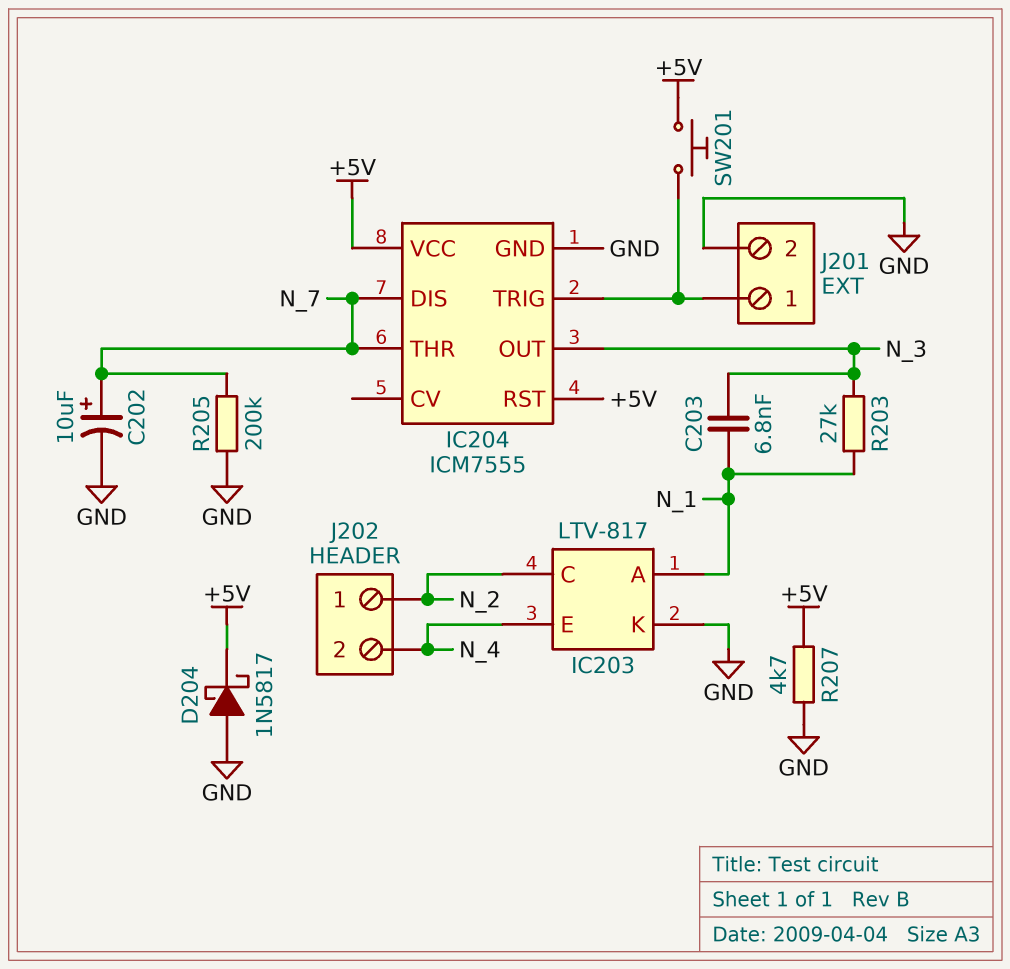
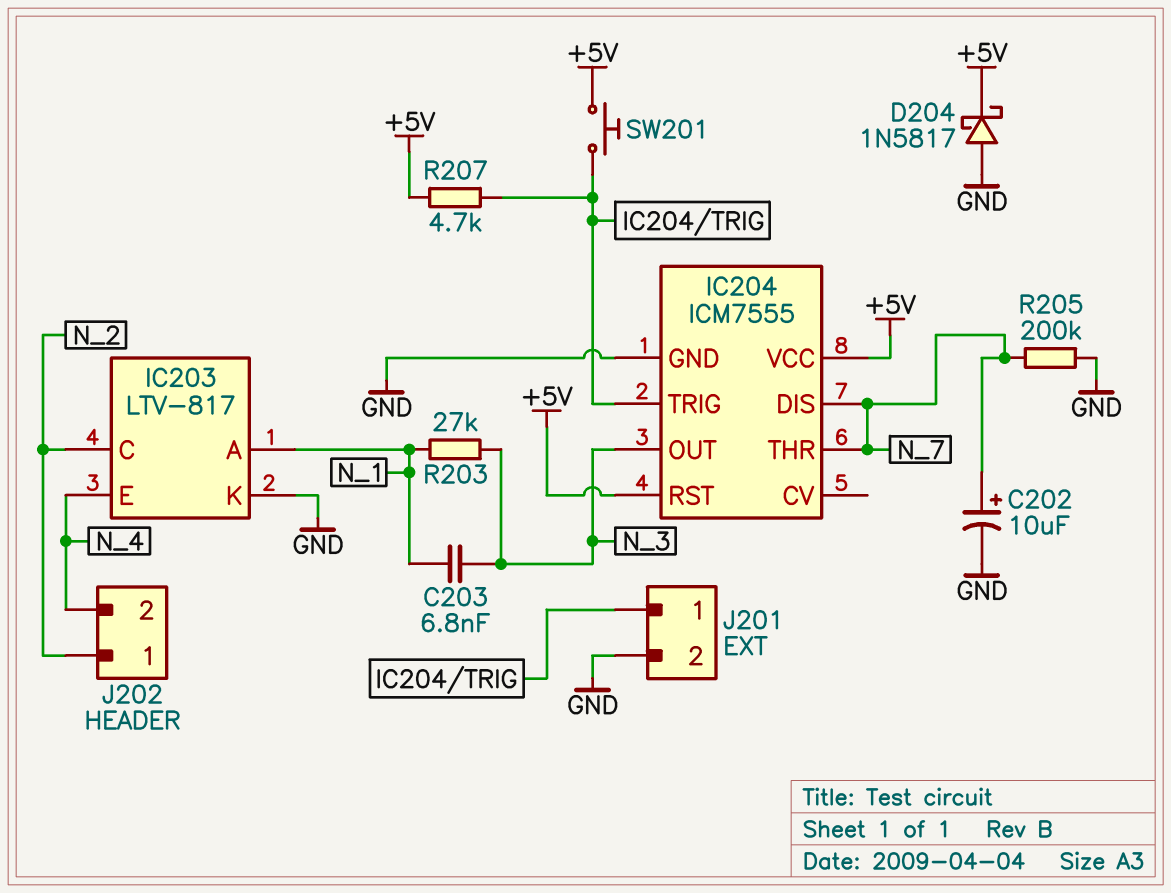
R207: 4.7k (+5V, GND) -> 4.7k (+5V, IC204/TRIG)

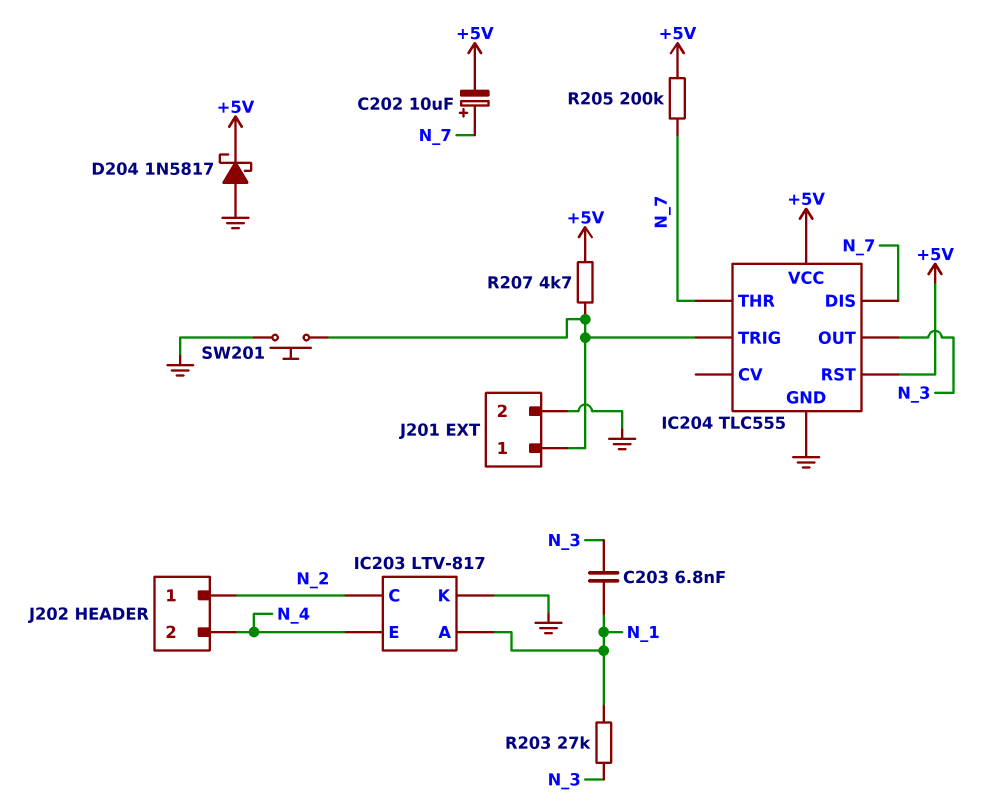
C202: 10uF (plus N_7, minus GND) -> 10uF (plus N_7, minus +5V)
IC204: ICM7555 -> TLC555
R205: 200k (GND, N_7) -> 200k (+5V, N_7)
SW201: button (+5V, IC204/TRIG) -> button (GND, IC204/TRIG)

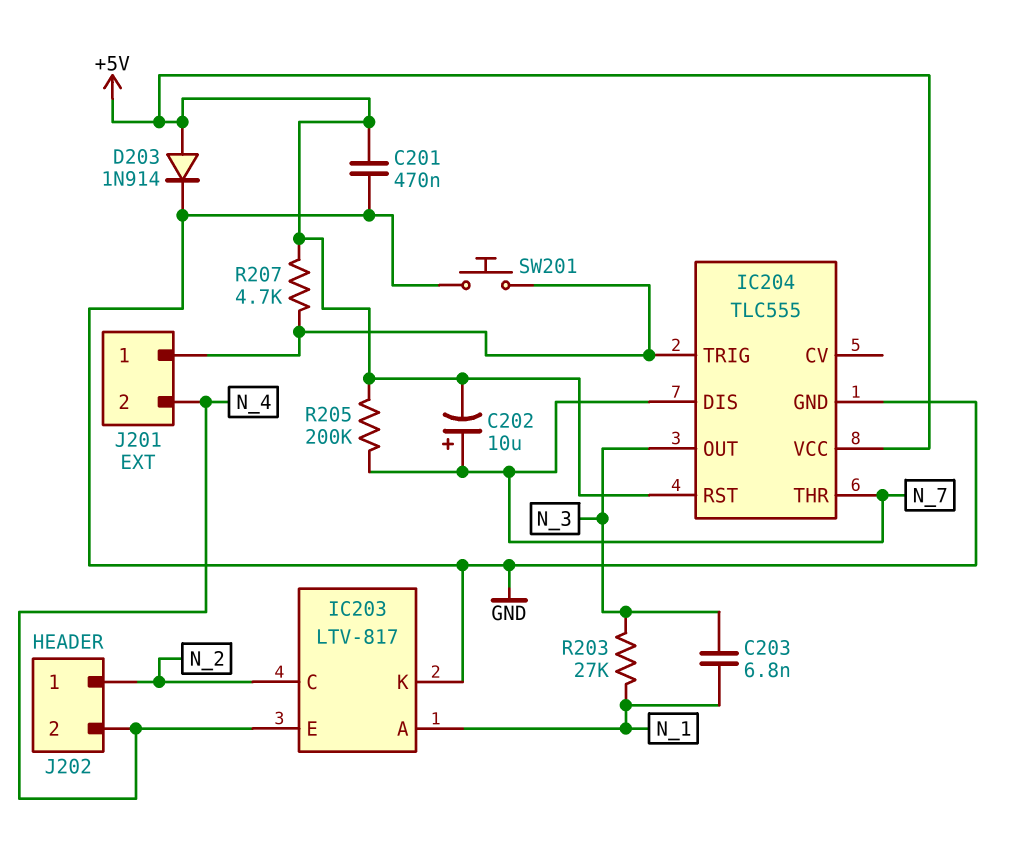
C201: none -> 470nF (+5V, GND)
D203: none -> diode 1N914 (A +5V, K GND)
D204: schottky 1N5817 (A GND, K +5V) -> none
J201 pin 2: GND -> N_4

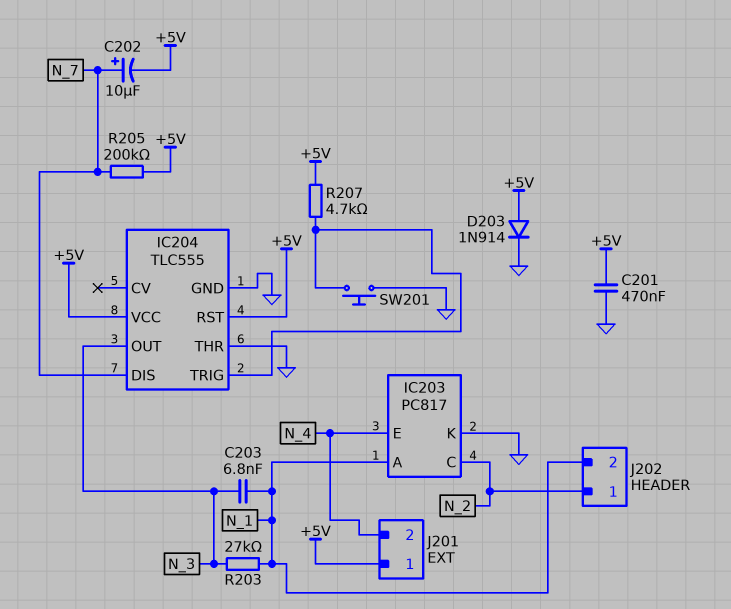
IC203: LTV-817 -> PC817
IC204 pin THR: N_7 -> GND
J201 pin 1: IC204/TRIG -> +5V
J202 pin 2: N_4 -> N_1

